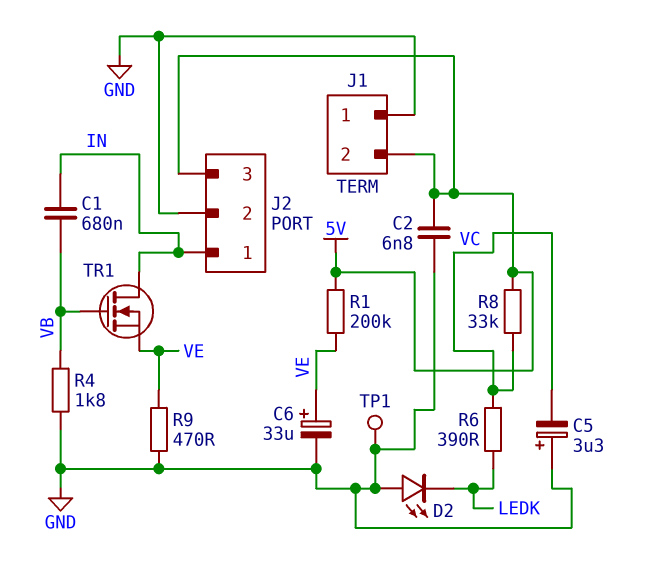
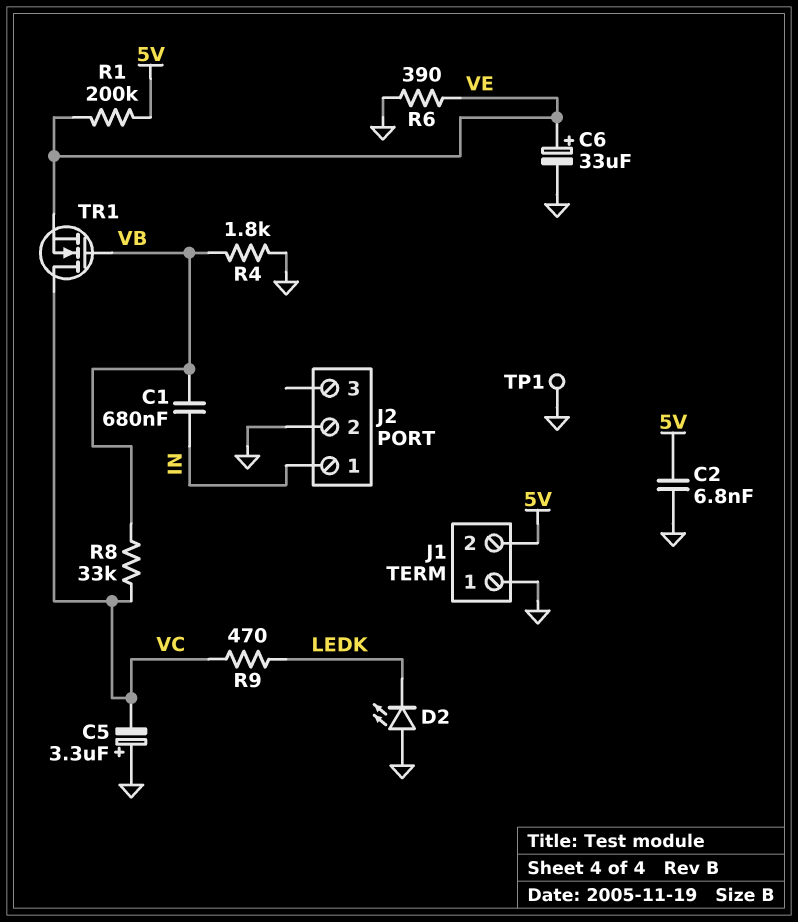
J2 pin 3: 5V -> none
R6: 390 (LEDK, VC) -> 390 (GND, VE)
R8: 33k (5V, VC) -> 33k (VB, VC)
R9: 470 (GND, VE) -> 470 (LEDK, VC)
TR1: NMOS (G VB, D IN, S VE) -> NMOS (G VB, D VC, S VE)

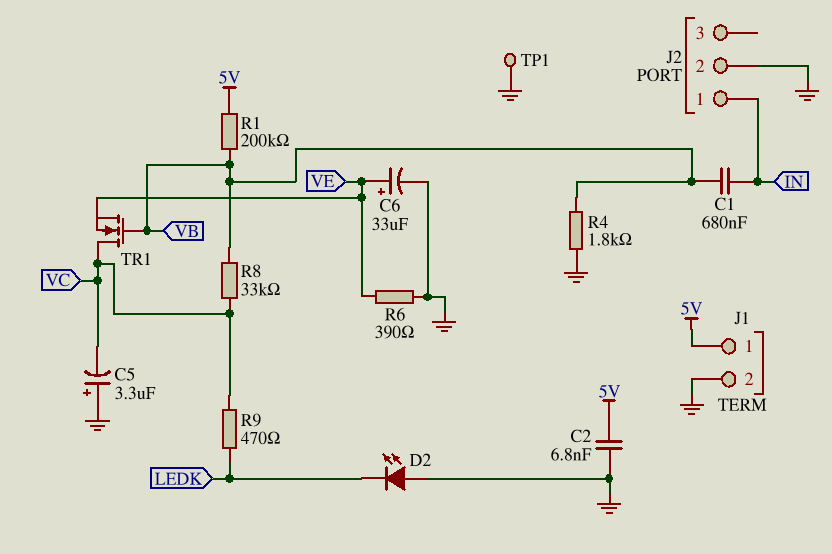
J1 pin 1: GND -> 5V
J1 pin 2: 5V -> GND
R1: 200k (5V, VE) -> 200k (5V, VB)

